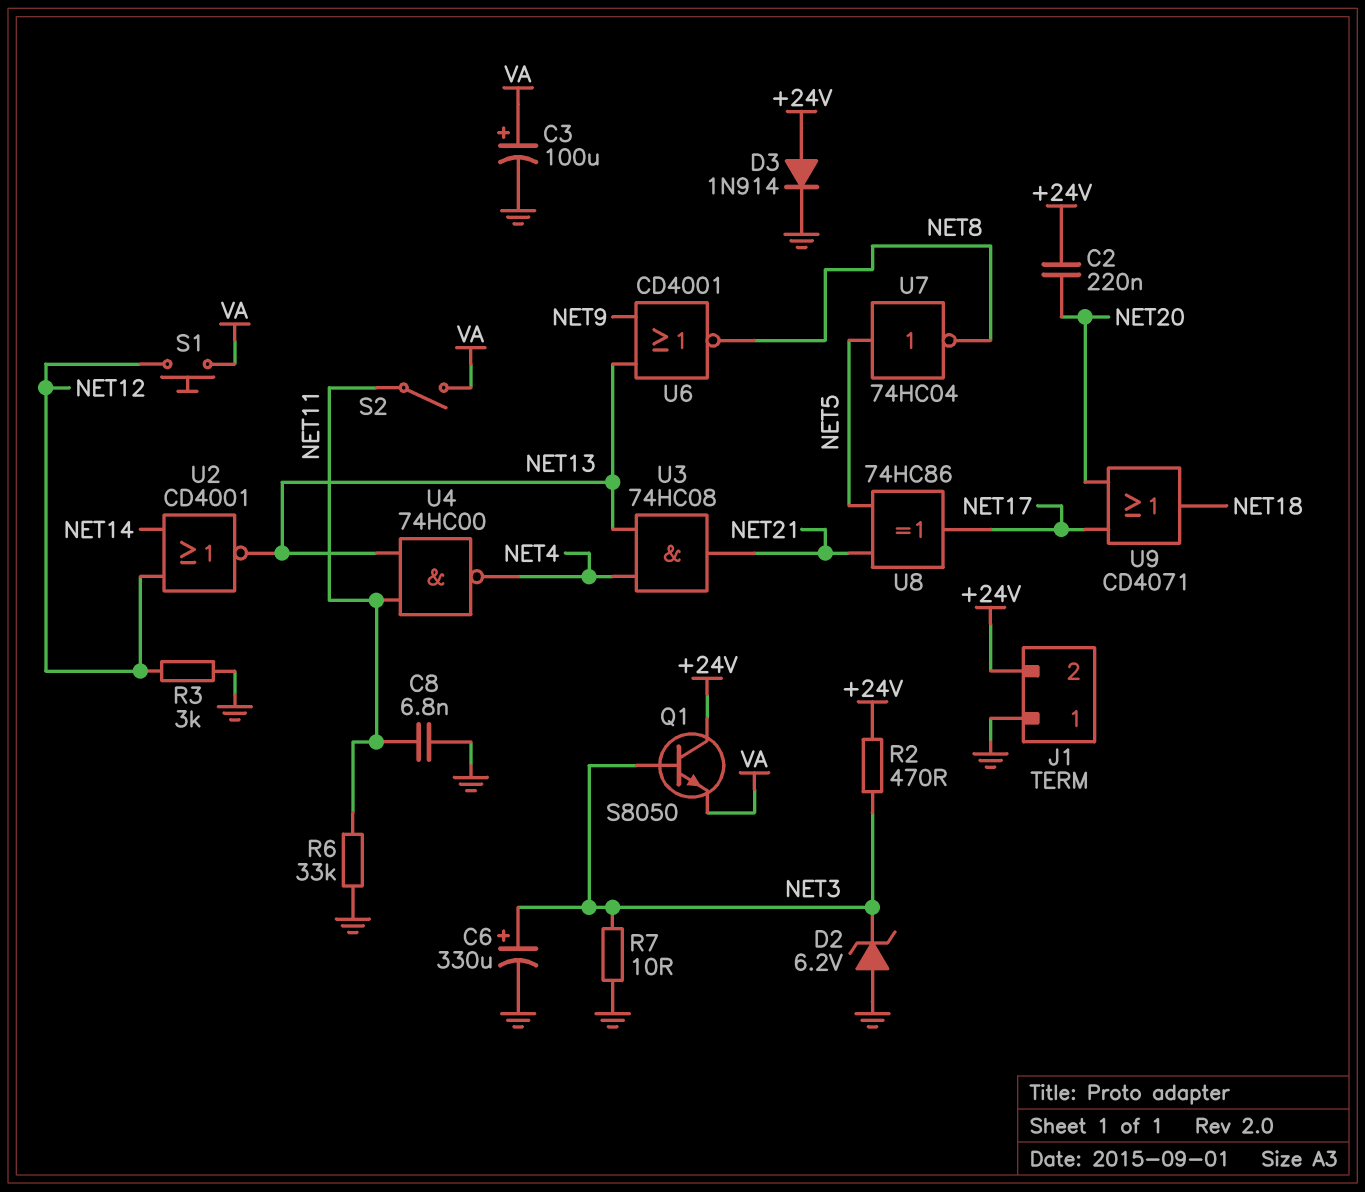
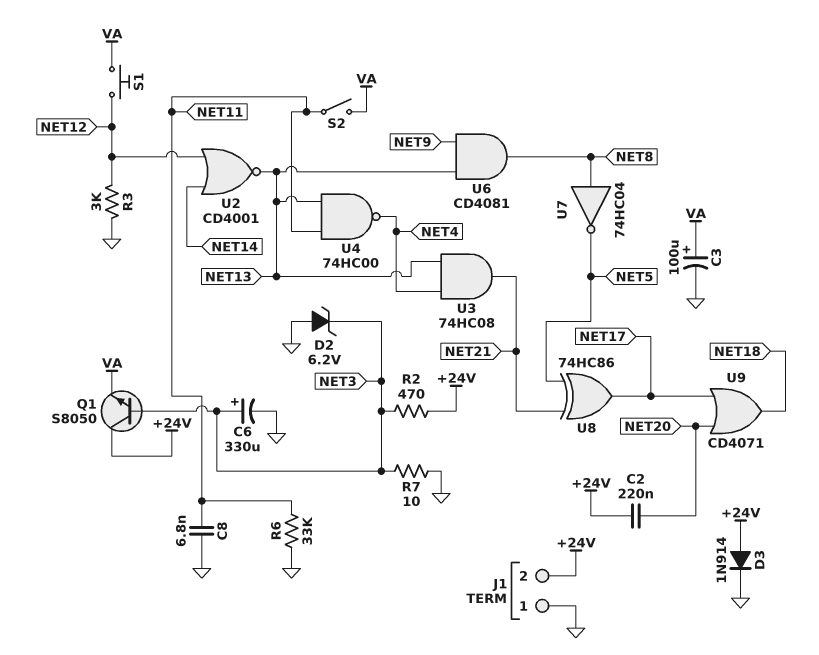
U6: NOR CD4001 (in NET9, in NET13, out NET8) -> AND CD4081 (in NET9, in NET13, out NET8)
U7: NOT 74HC04 (in NET5, out NET8) -> NOT 74HC04 (in NET8, out NET5)

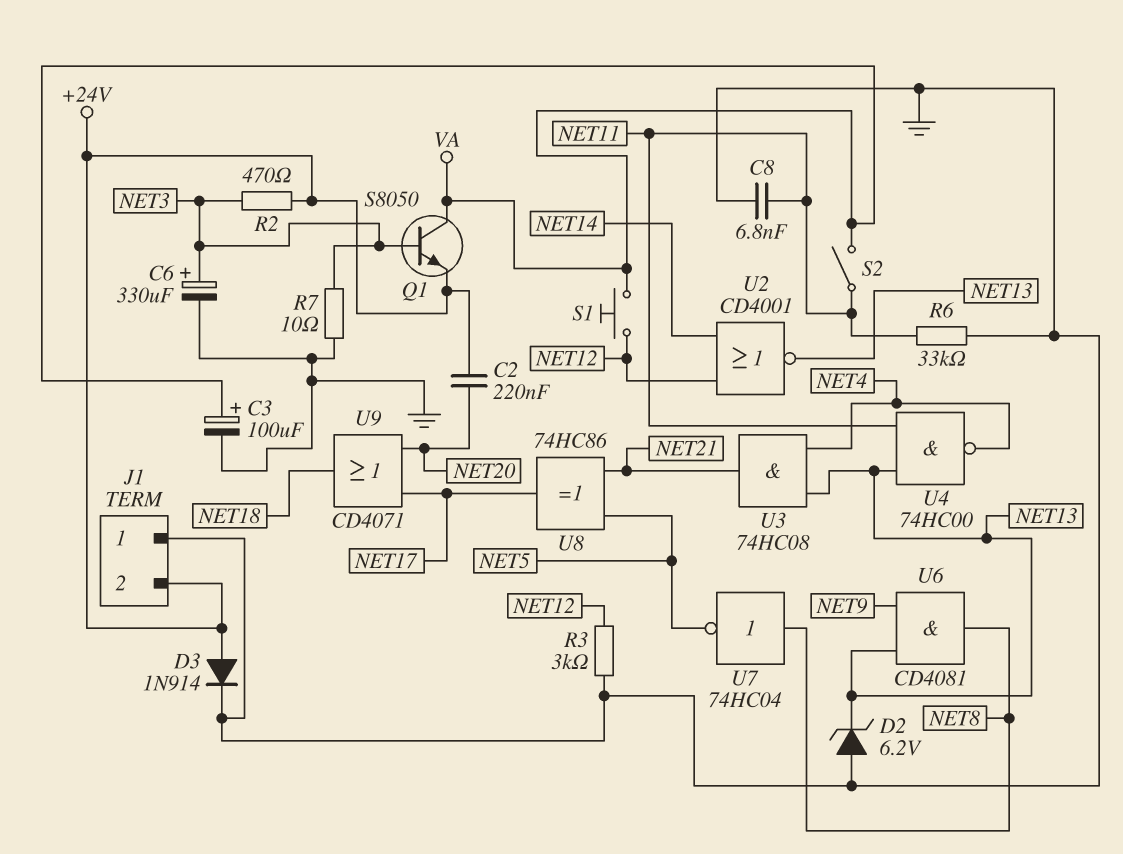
D2: zener 6.2V (A GND, K NET3) -> zener 6.2V (A GND, K NET13)
Q1: NPN S8050 (B NET3, C +24V, E VA) -> NPN S8050 (B NET3, C VA, E +24V)

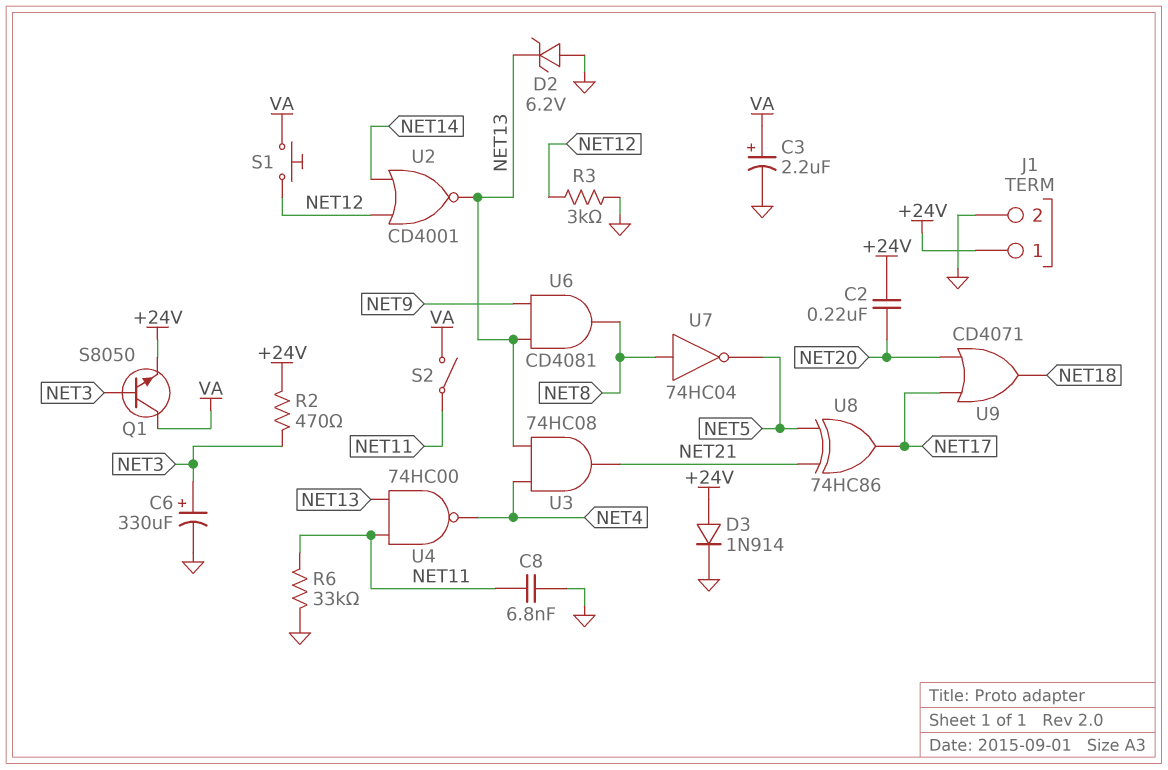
C3: 100uF (plus VA, minus GND) -> 2.2uF (plus VA, minus GND)
J1 pin 1: GND -> +24V
J1 pin 2: +24V -> GND
R7: 10 (GND, NET3) -> none

